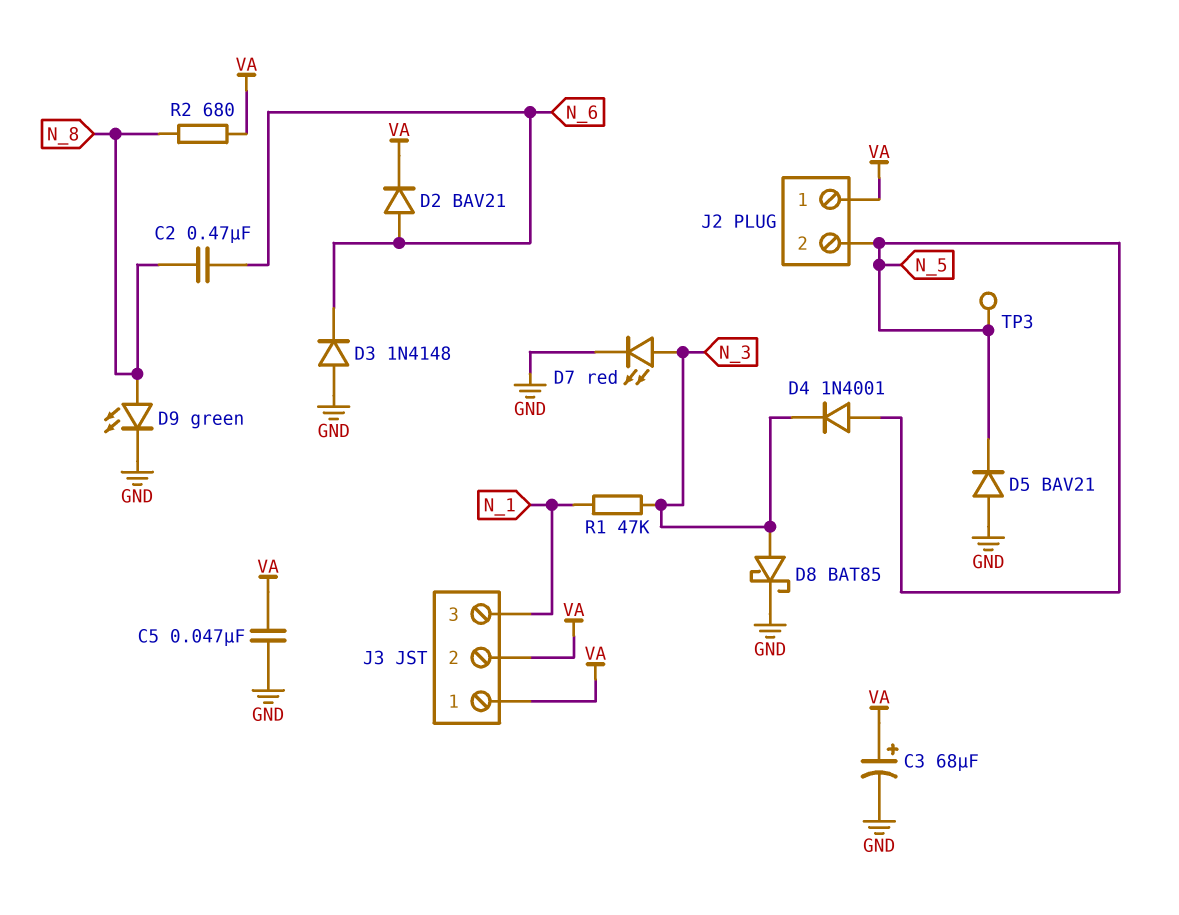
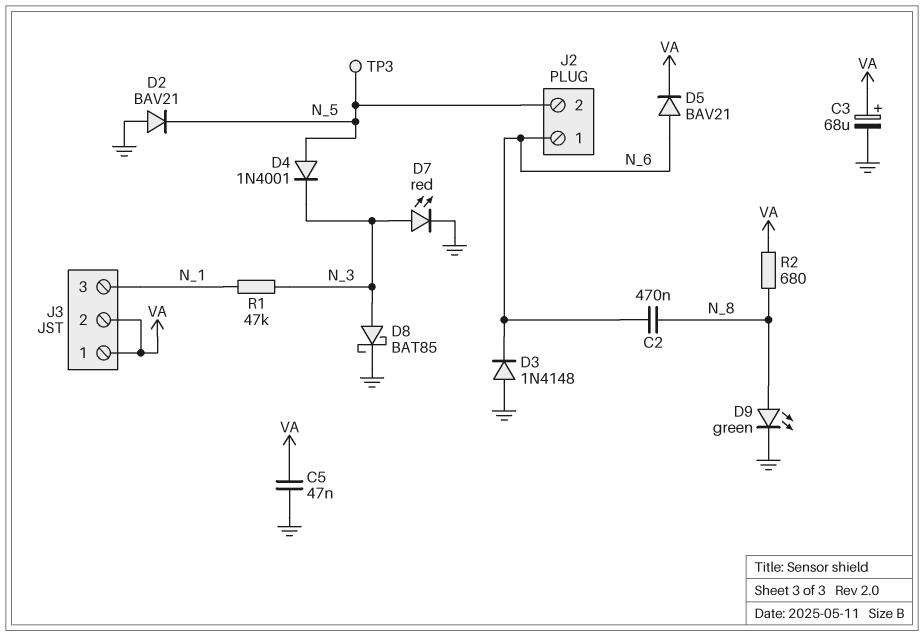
D2: diode BAV21 (A N_6, K VA) -> diode BAV21 (A GND, K N_5)
D5: diode BAV21 (A GND, K N_5) -> diode BAV21 (A N_6, K VA)
J2 pin 1: VA -> N_6

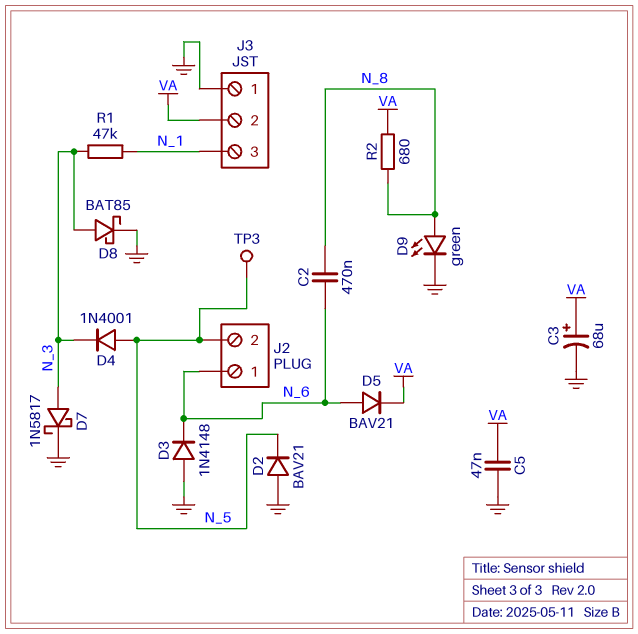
D7: LED red (A N_3, K GND) -> schottky 1N5817 (A N_3, K GND)
J3 pin 1: VA -> GND

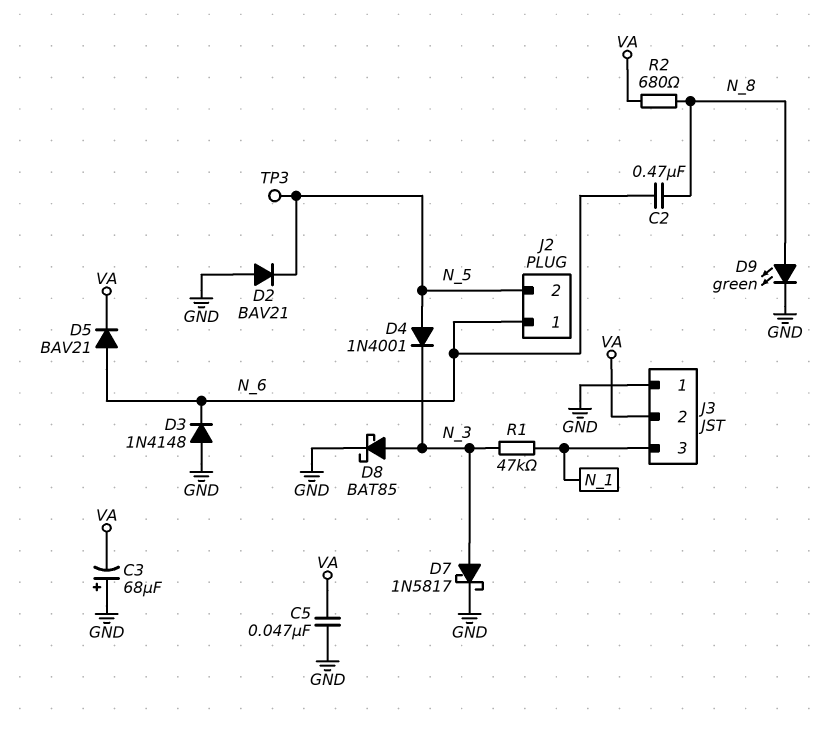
C3: 68uF (plus VA, minus GND) -> 68uF (plus GND, minus VA)

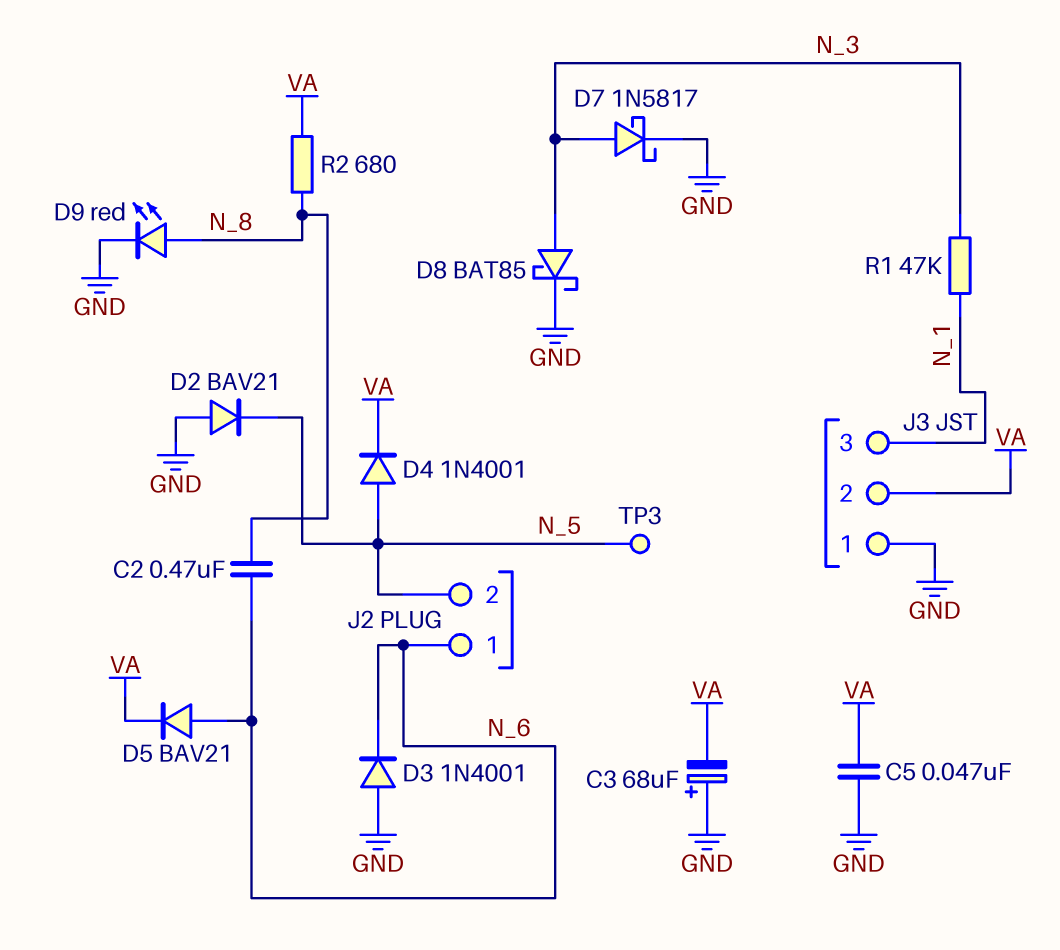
D3: diode 1N4148 (A GND, K N_6) -> diode 1N4001 (A GND, K N_6)
D4: diode 1N4001 (A N_5, K N_3) -> diode 1N4001 (A N_5, K VA)
D9: LED green (A N_8, K GND) -> LED red (A N_8, K GND)

